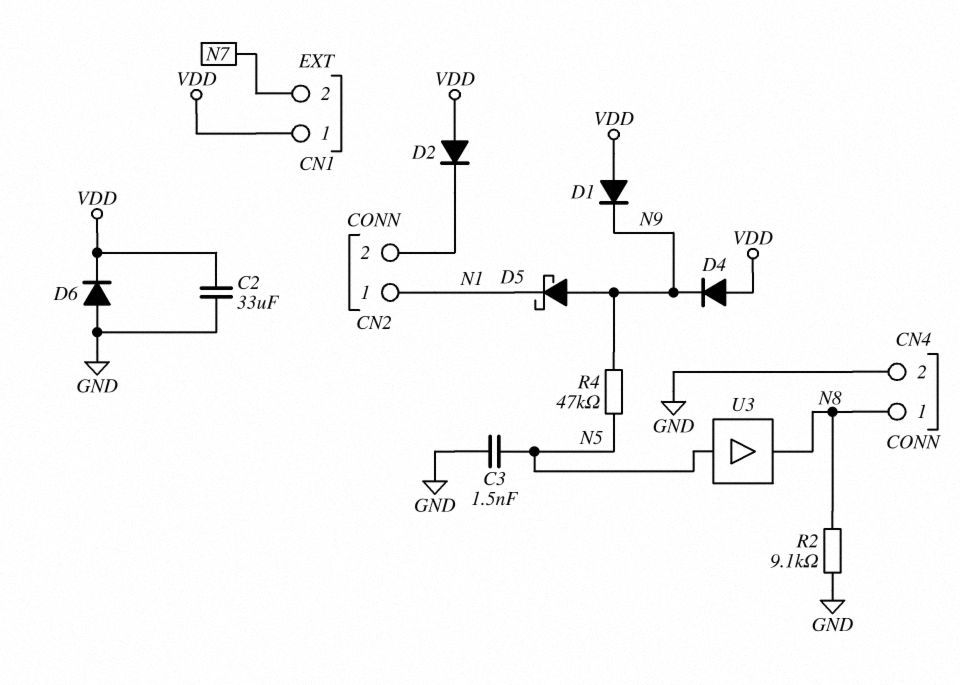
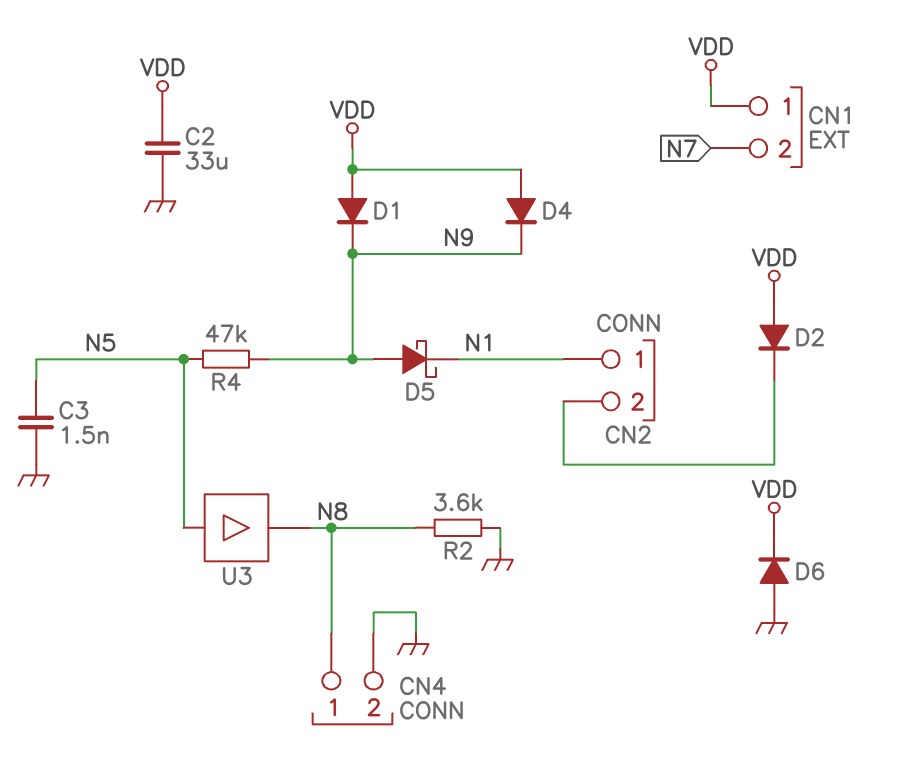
R2: 9.1k (GND, N8) -> 3.6k (GND, N8)

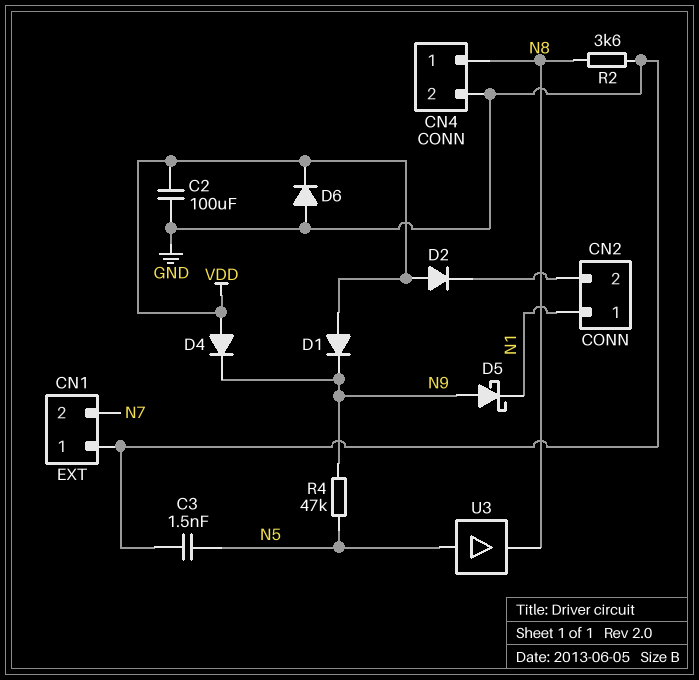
C2: 33uF (GND, VDD) -> 100uF (GND, VDD)
CN1 pin 1: VDD -> GND

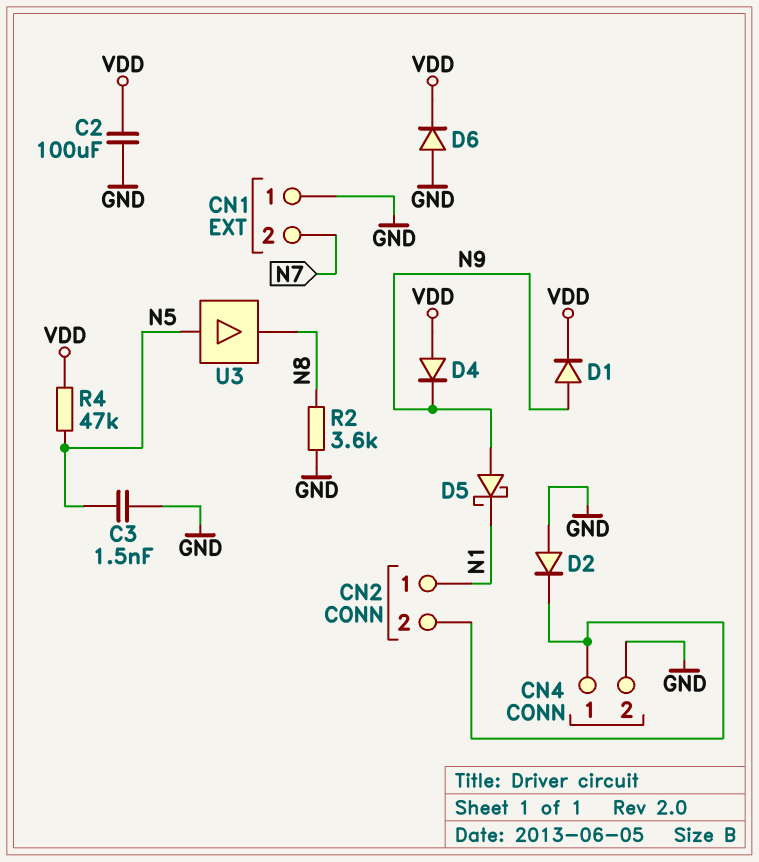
CN4 pin 1: N8 -> CN2/2
D1: diode (A VDD, K N9) -> diode (A N9, K VDD)
D2: diode (A VDD, K CN2/2) -> diode (A GND, K CN2/2)
R4: 47k (N5, N9) -> 47k (N5, VDD)

